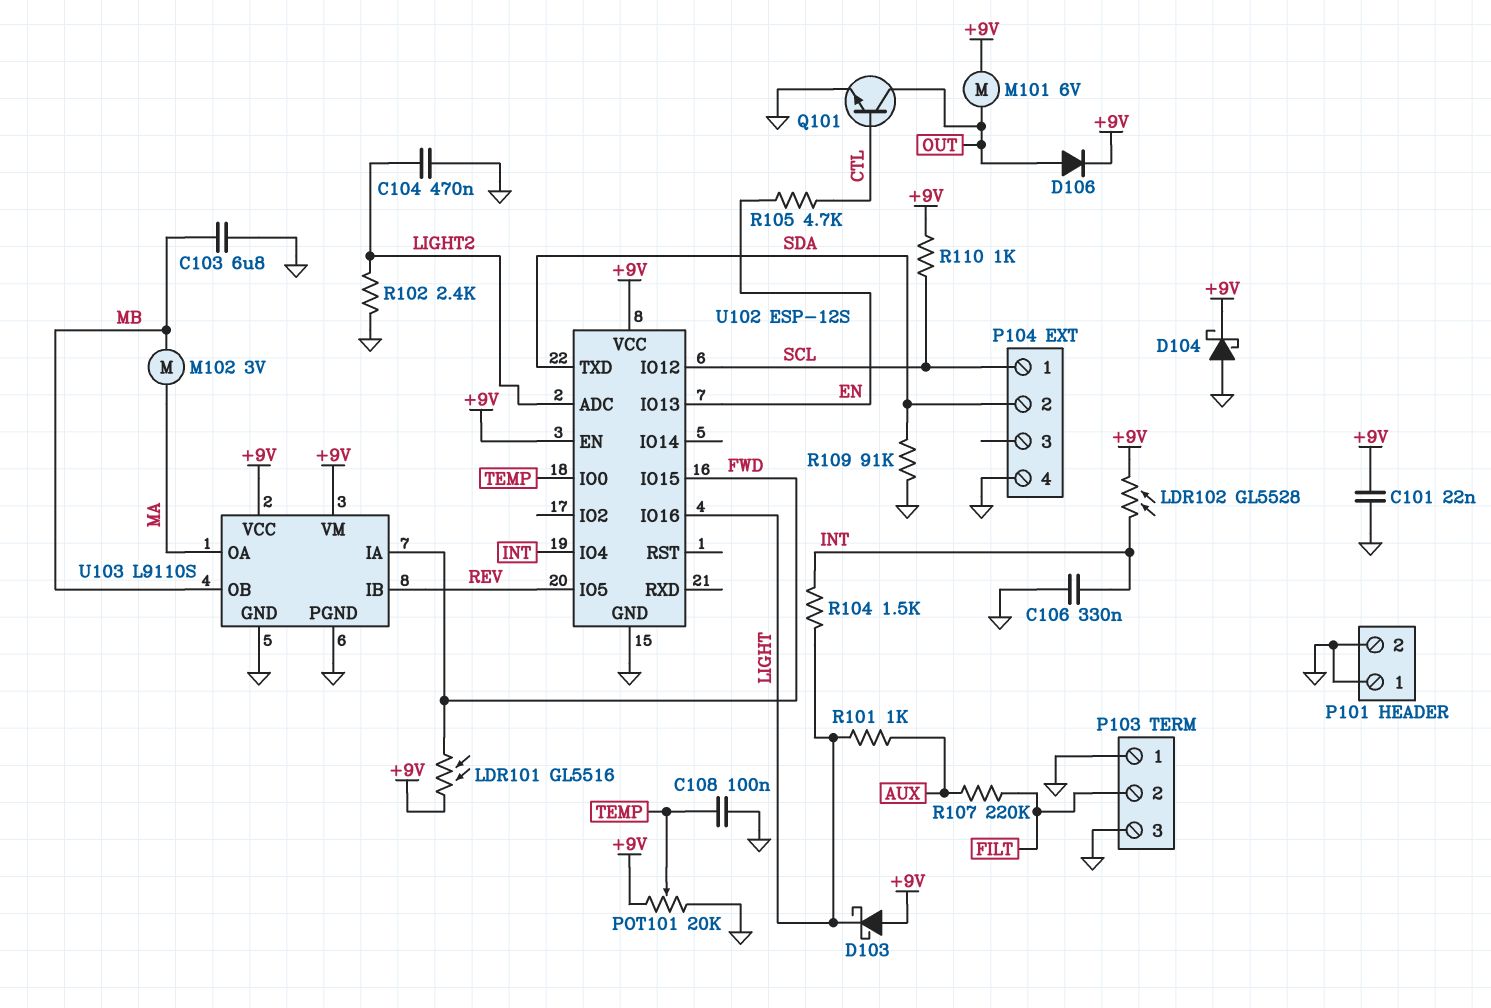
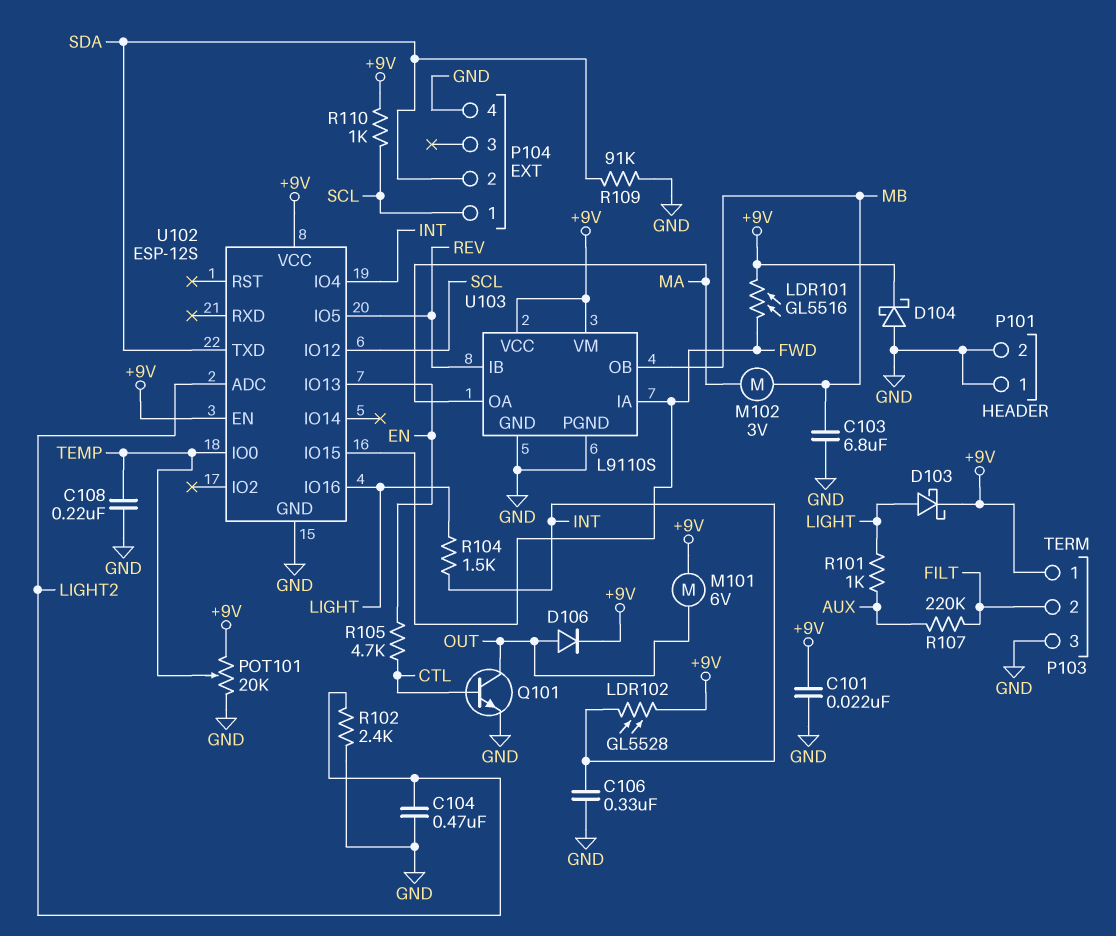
C108: 100nF (GND, TEMP) -> 220nF (GND, TEMP)
D103: schottky (A +9V, K LIGHT) -> schottky (A LIGHT, K +9V)
P103 pin 1: GND -> +9V

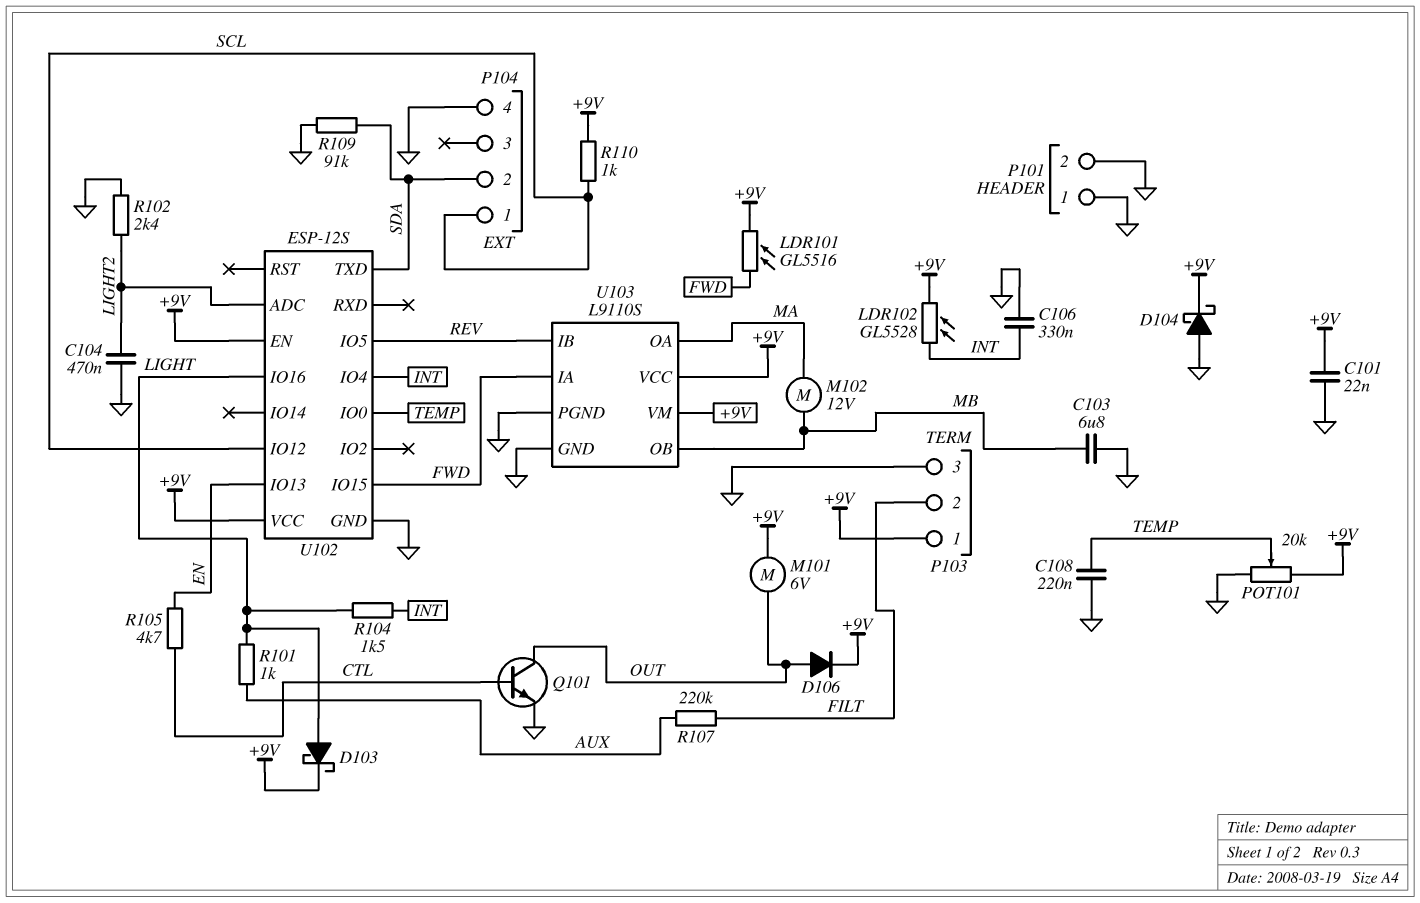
M102: motor 3V (MA, MB) -> motor 12V (MA, MB)

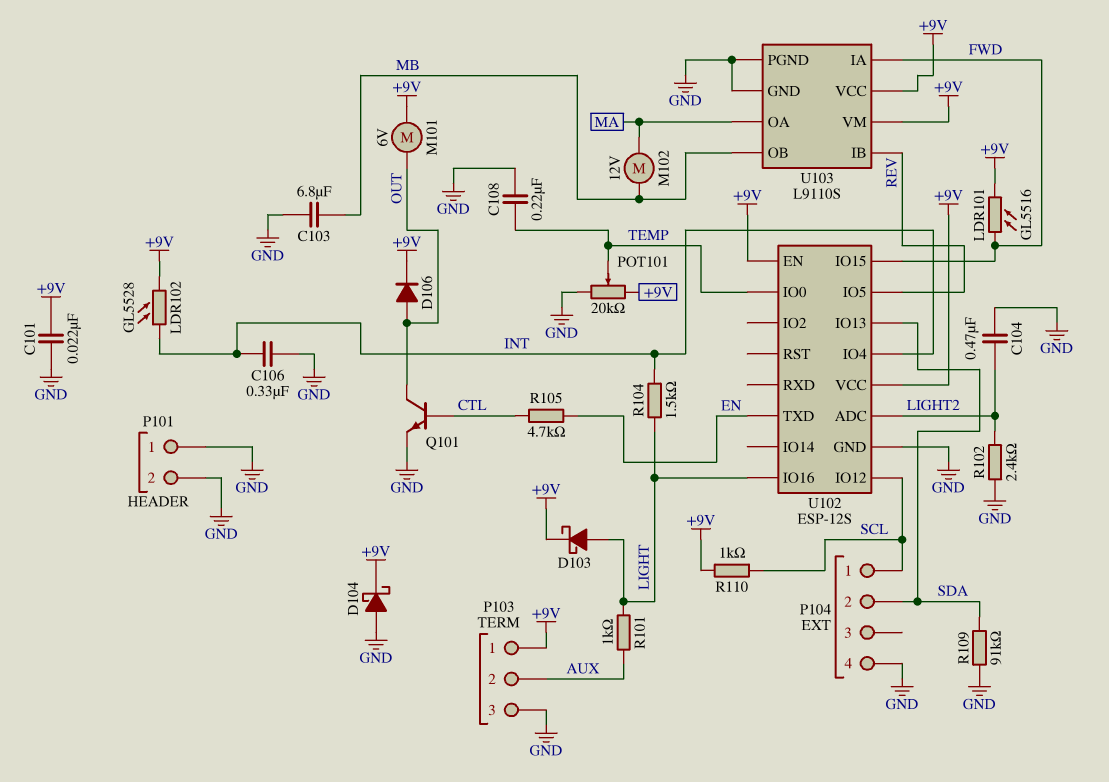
P103 pin 2: FILT -> AUX
R107: 220k (AUX, FILT) -> none
U102 pin IO13: EN -> SDA
U102 pin TXD: SDA -> EN

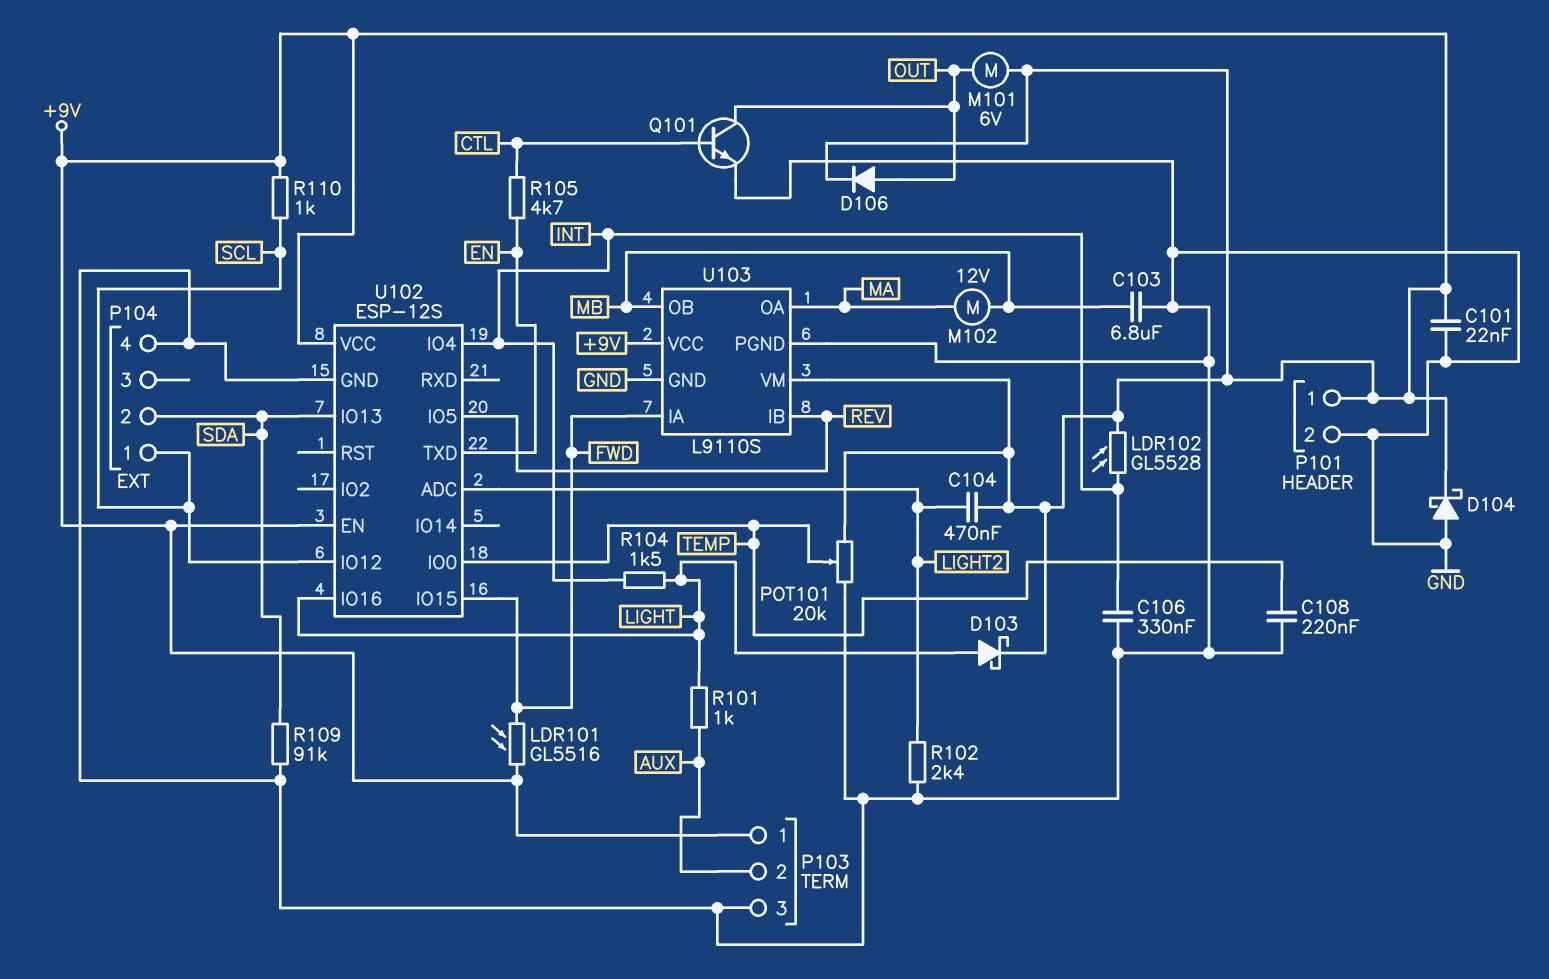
C104: 470nF (GND, LIGHT2) -> 470nF (+9V, LIGHT2)
P101 pin 1: GND -> +9V

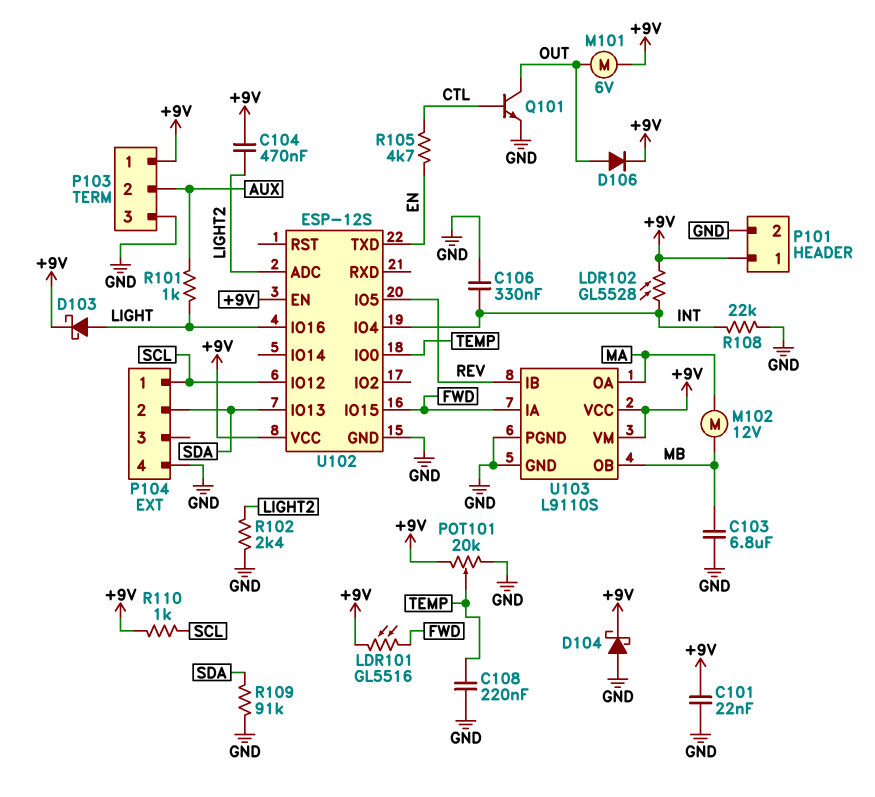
R104: 1.5k (INT, LIGHT) -> none
R108: none -> 22k (GND, INT)

